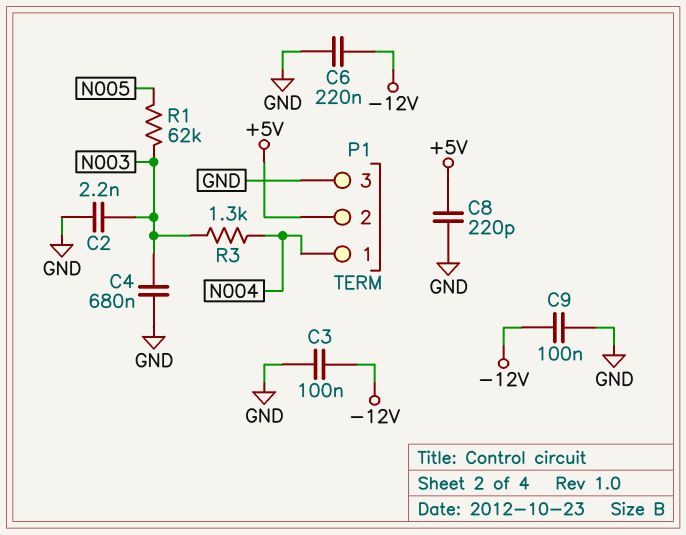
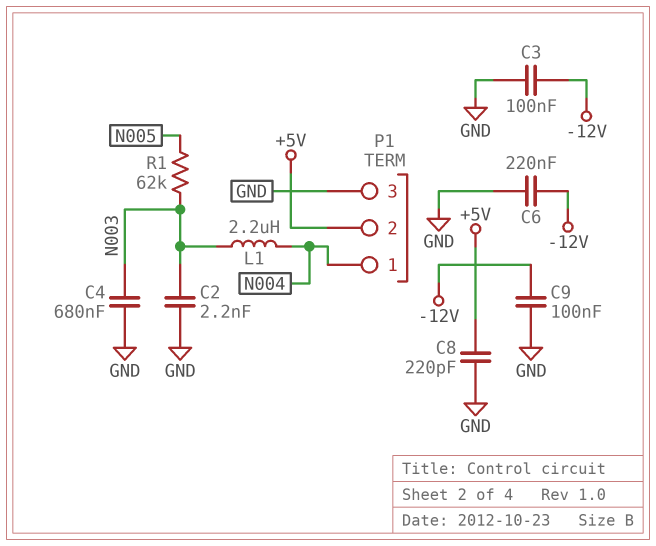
L1: none -> 2.2uH (N003, N004)
R3: 1.3k (N003, N004) -> none

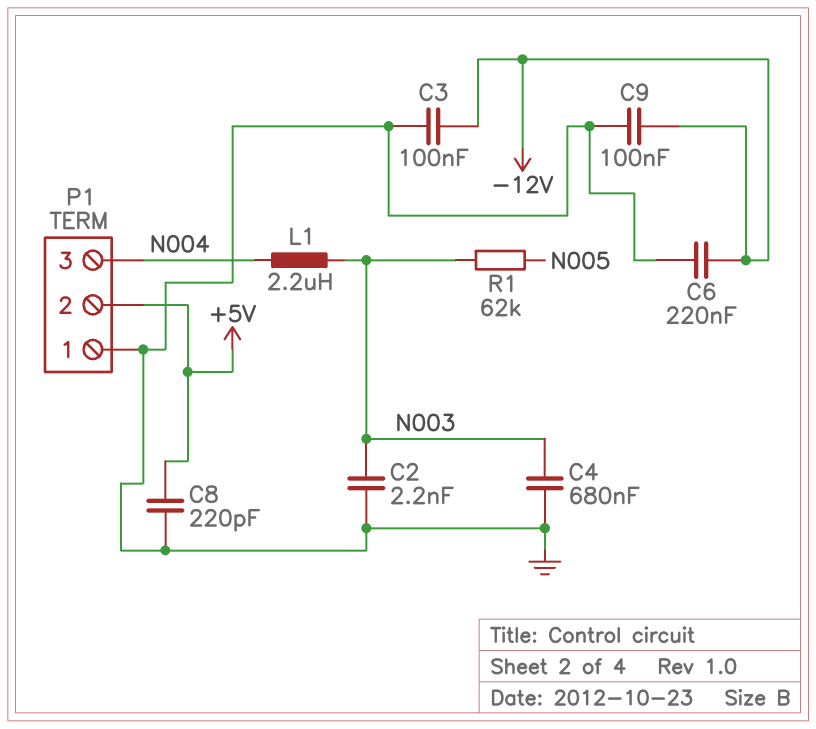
P1 pin 1: N004 -> GND
P1 pin 3: GND -> N004

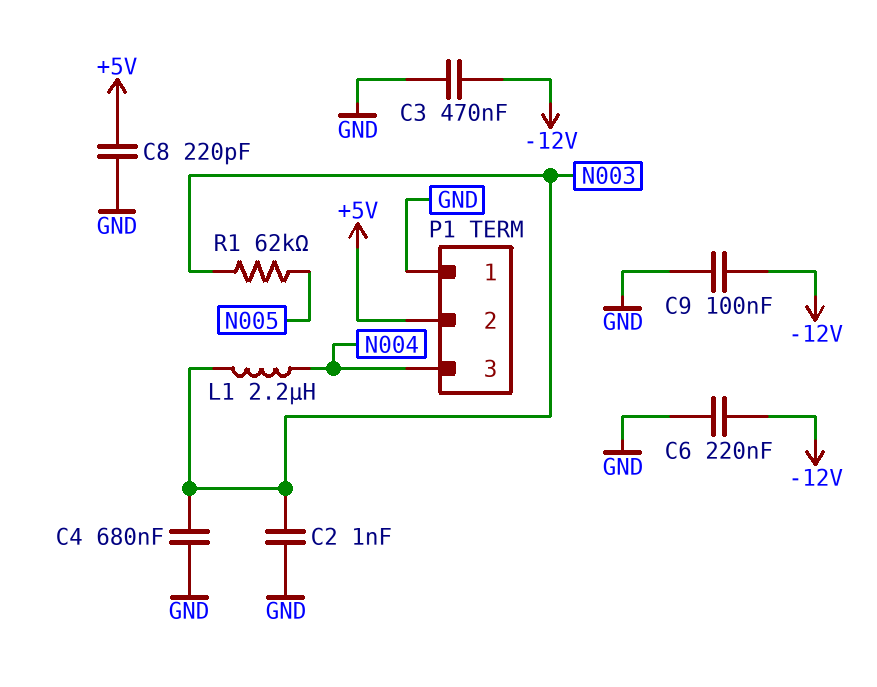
C2: 2.2nF (GND, N003) -> 1nF (GND, N003)
C3: 100nF (-12V, GND) -> 470nF (-12V, GND)

